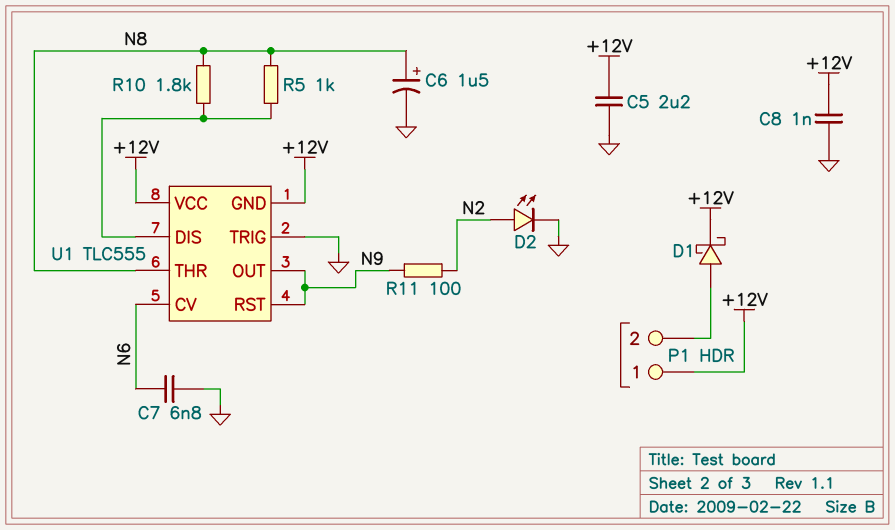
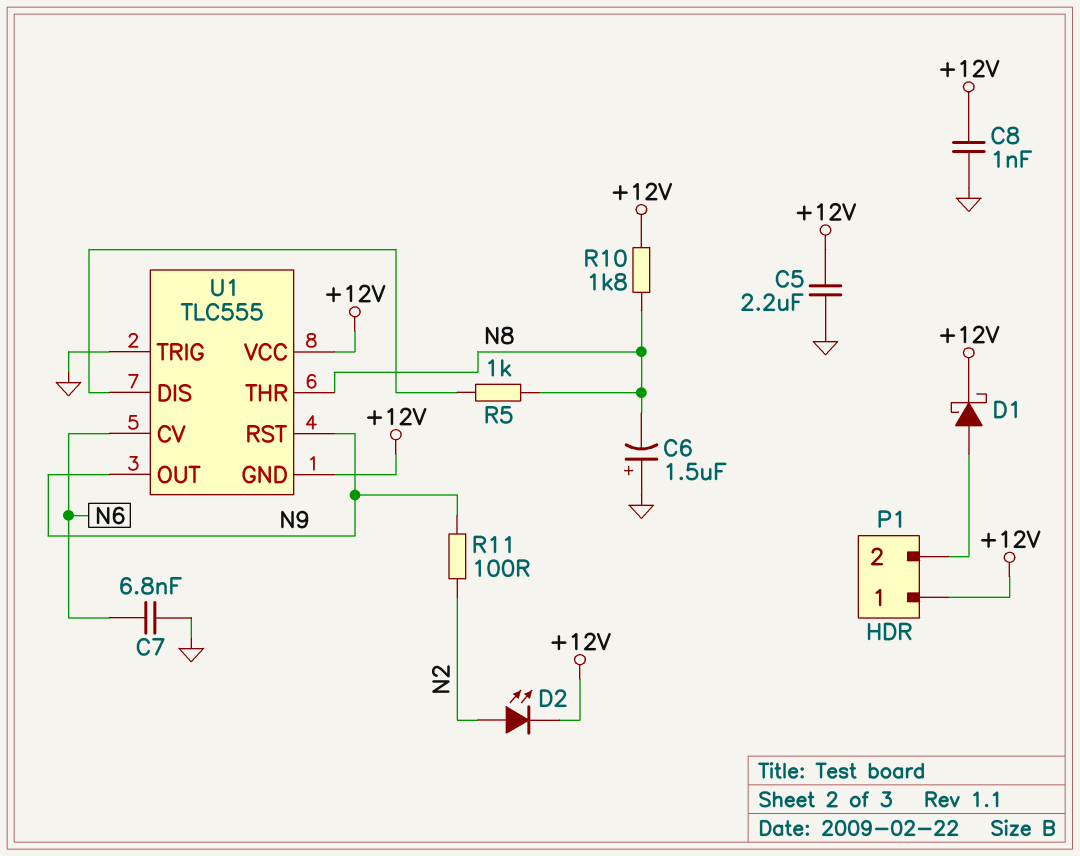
C6: 1.5uF (plus N8, minus GND) -> 1.5uF (plus GND, minus N8)
D2: LED (A N2, K GND) -> LED (A N2, K +12V)
R10: 1.8k (N8, U1/DIS) -> 1.8k (+12V, N8)

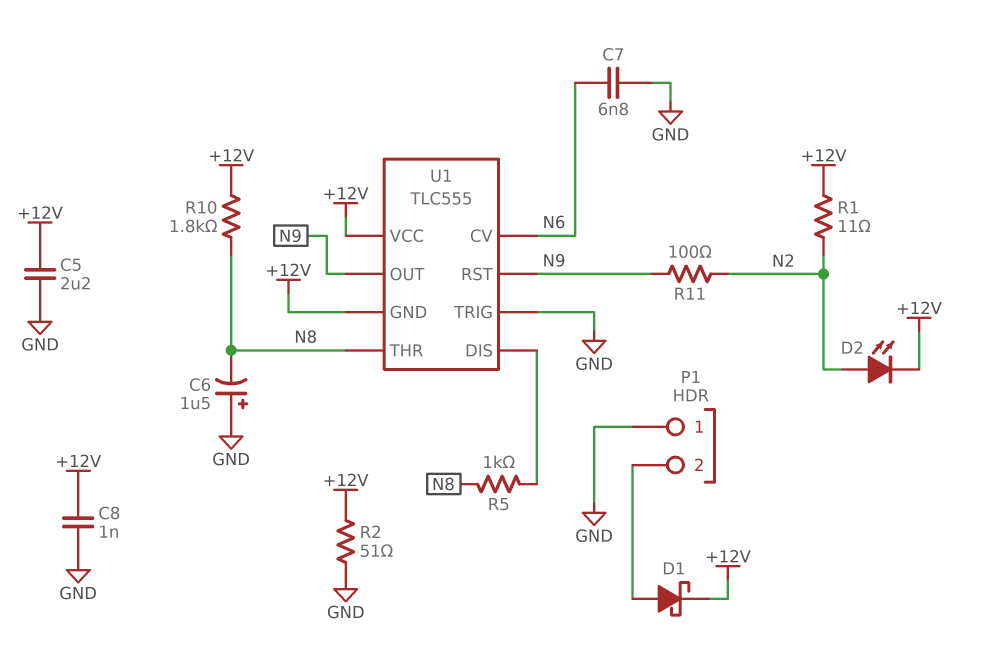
P1 pin 1: +12V -> GND
R1: none -> 11 (+12V, N2)
R2: none -> 51 (+12V, GND)

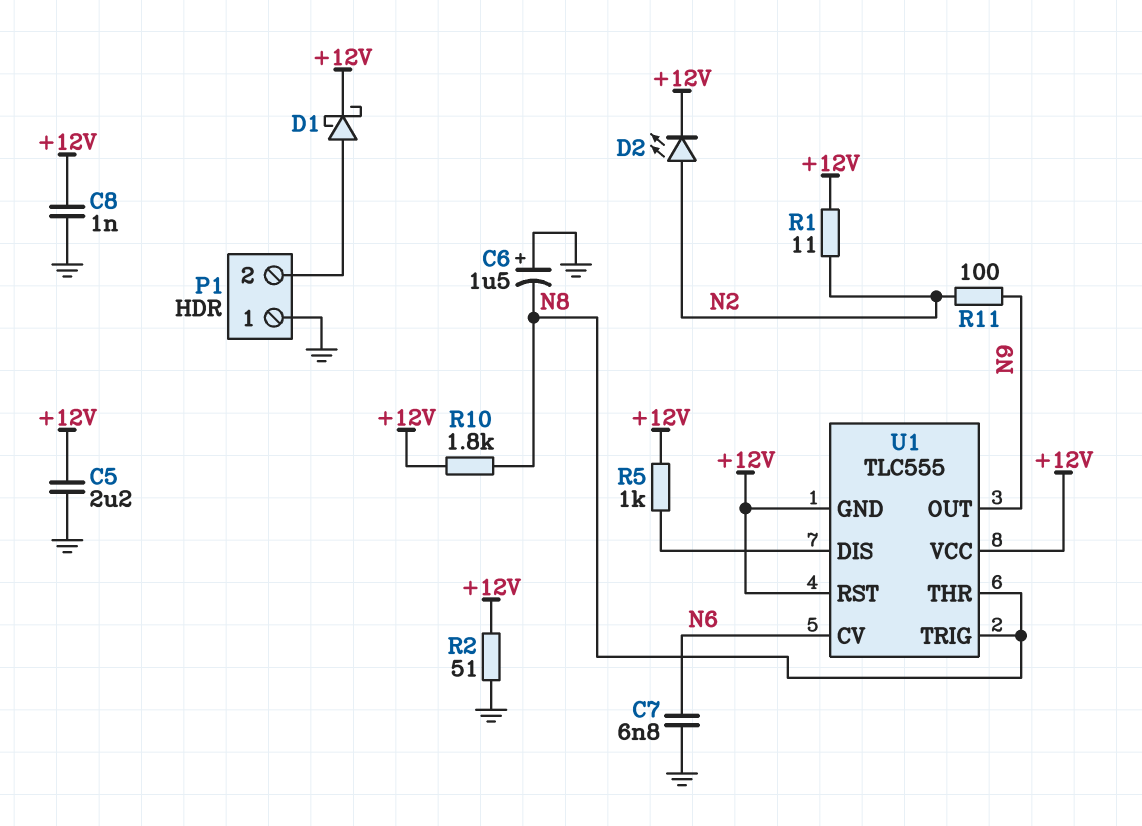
R5: 1k (N8, U1/DIS) -> 1k (+12V, U1/DIS)
U1 pin RST: N9 -> +12V
U1 pin TRIG: GND -> N8

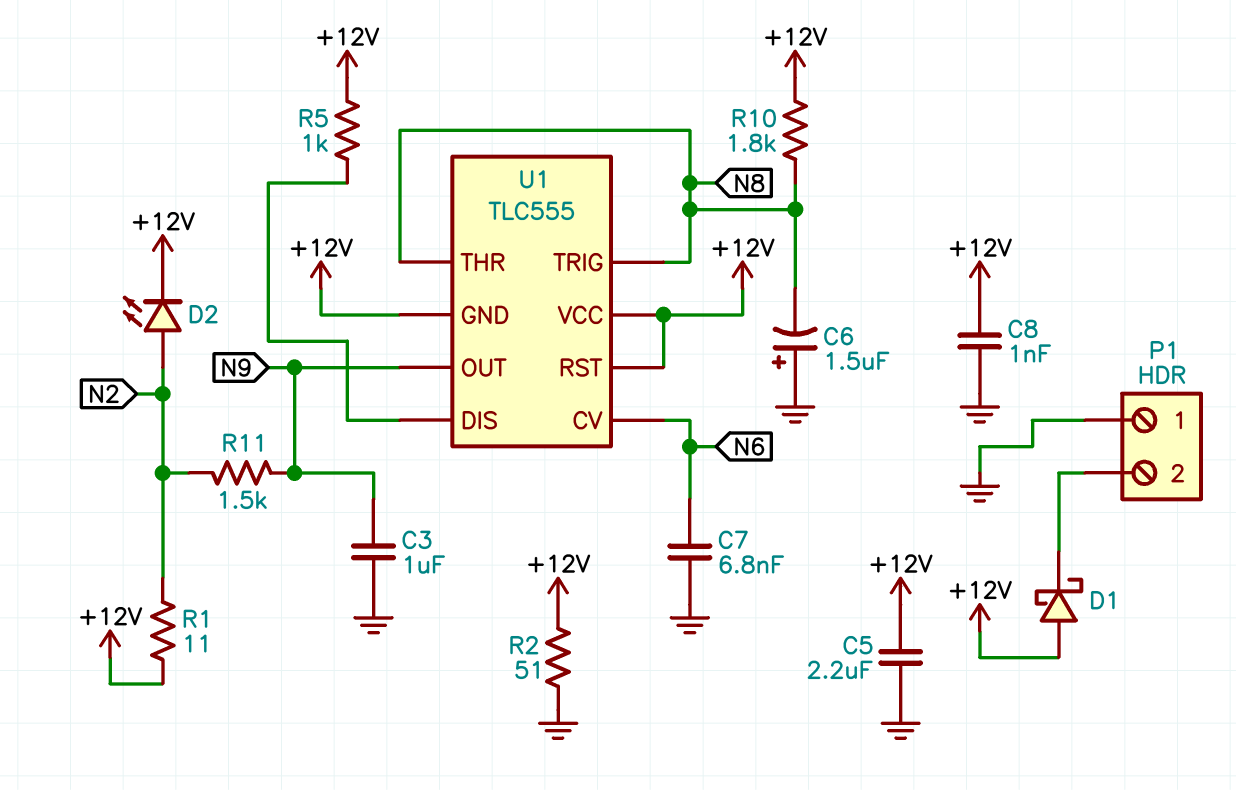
C3: none -> 1uF (GND, N9)
D1: schottky (A P1/2, K +12V) -> schottky (A +12V, K P1/2)
R11: 100 (N2, N9) -> 1.5k (N2, N9)

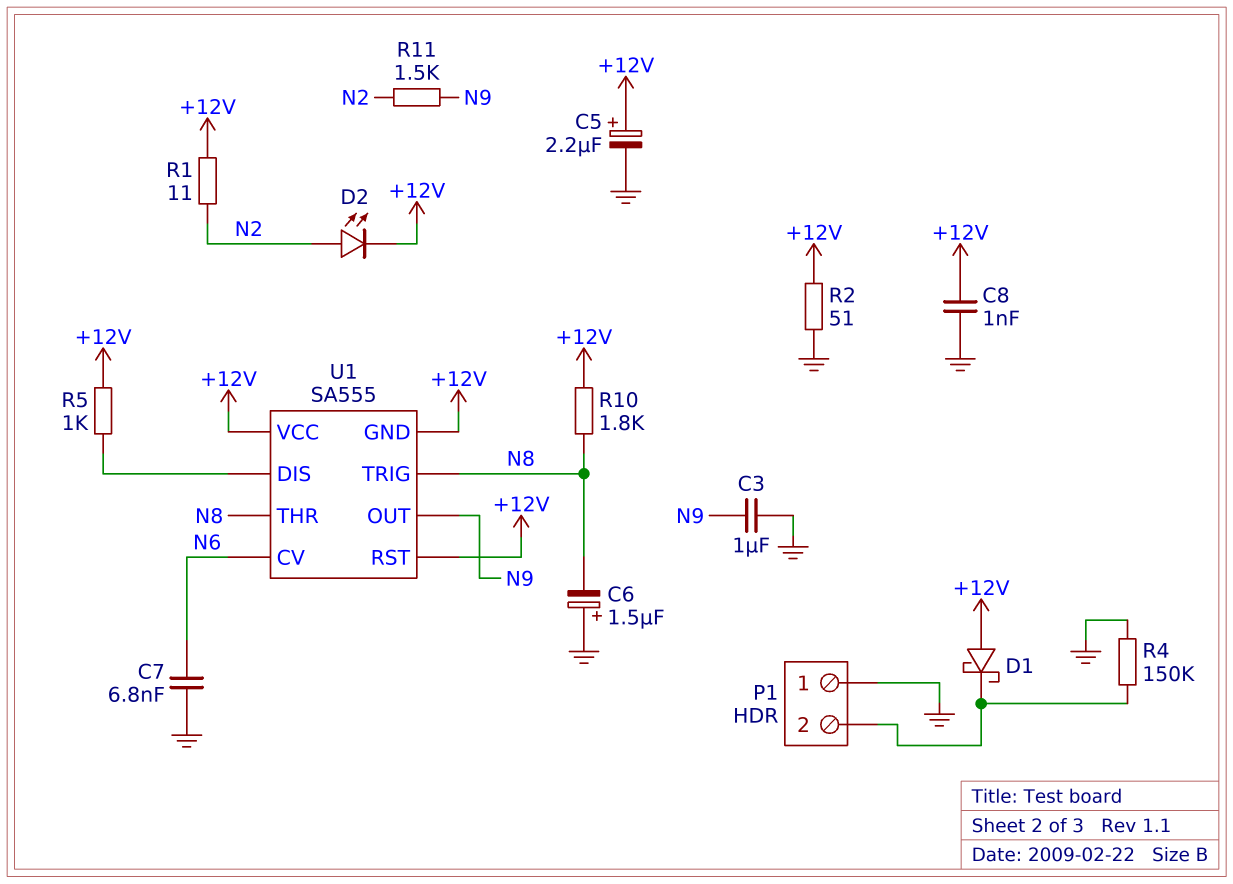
C5: 2.2uF (+12V, GND) -> 2.2uF (plus +12V, minus GND)
R4: none -> 150k (GND, P1/2)
U1: TLC555 -> SA555

